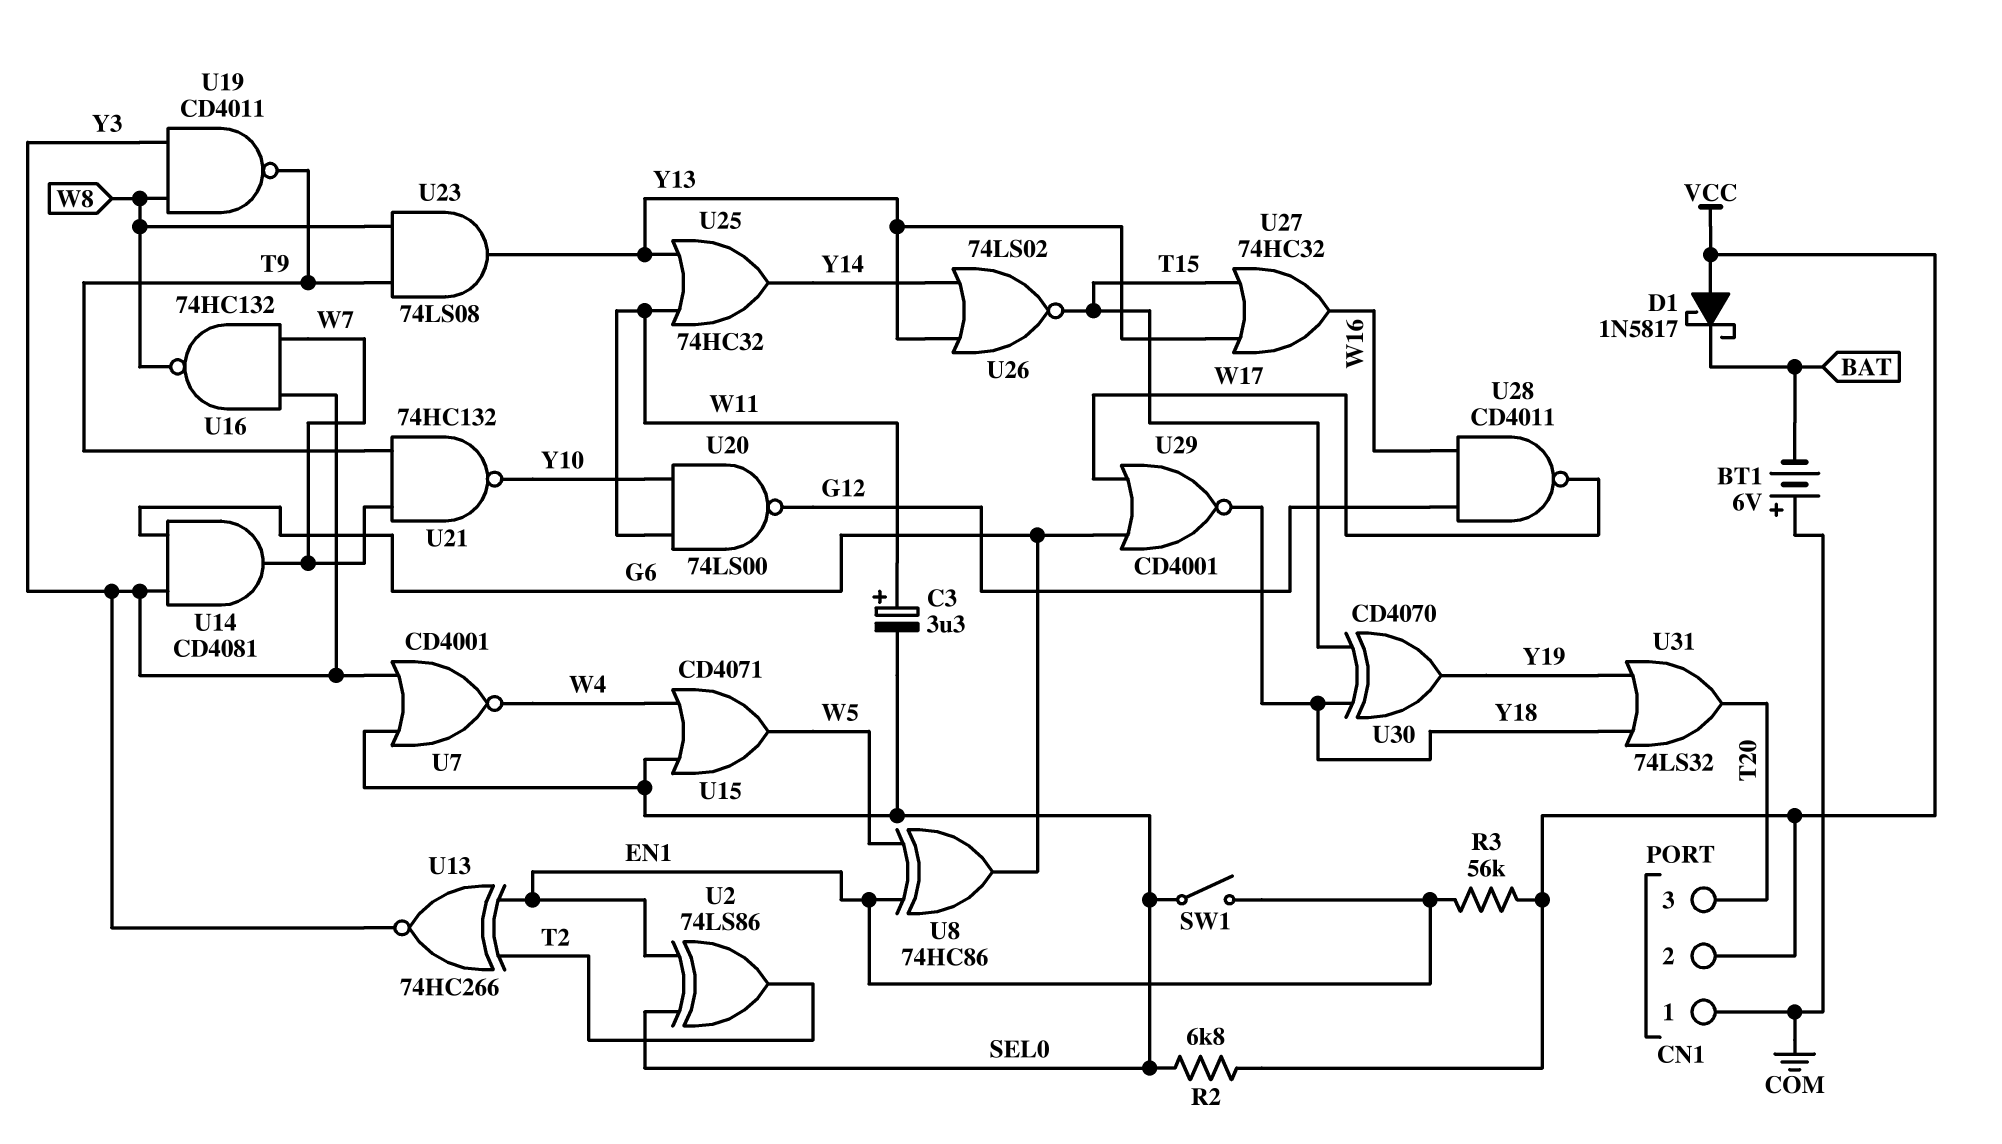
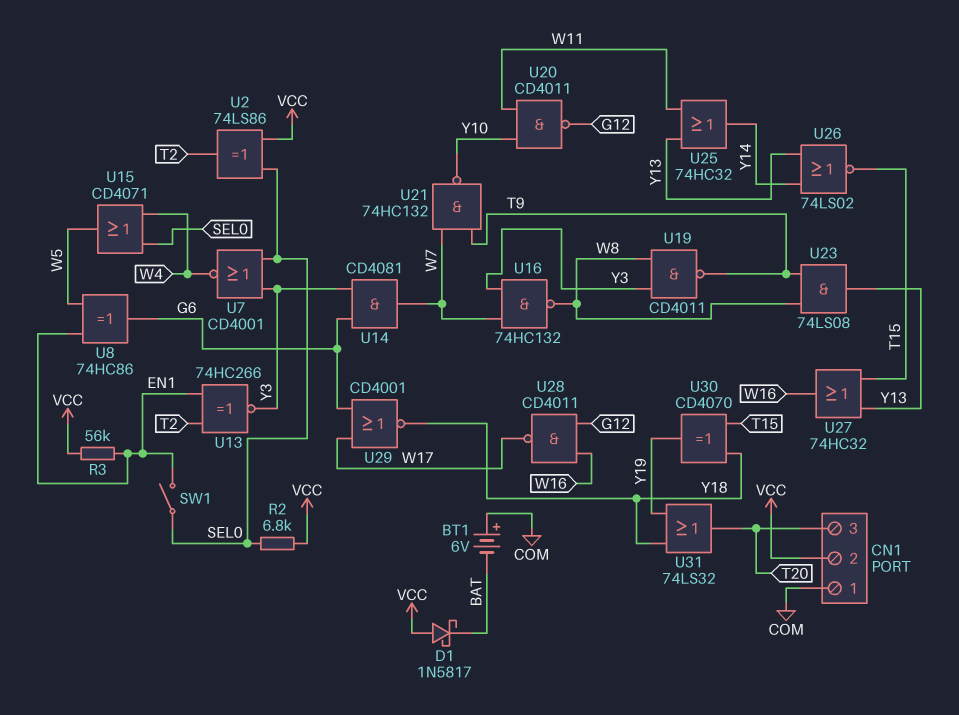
C3: 3.3uF (plus W11, minus SEL0) -> none
U2: XOR 74LS86 (in EN1, in SEL0, out T2) -> XOR 74LS86 (in SEL0, in VCC, out T2)
U20: NAND 74LS00 (in W11, in Y10, out G12) -> NAND CD4011 (in W11, in Y10, out G12)

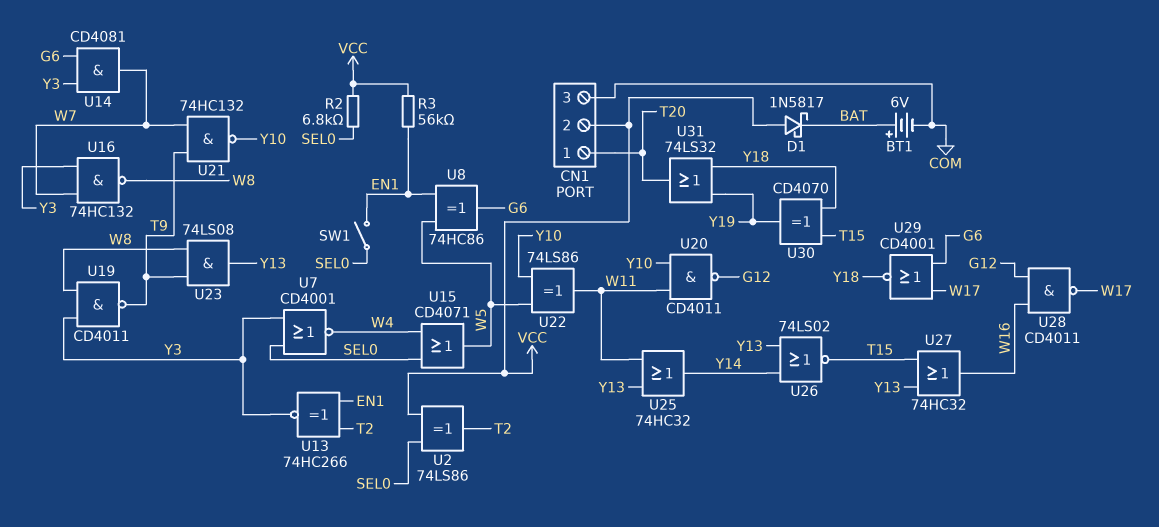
BT1: 6V (plus COM, minus BAT) -> 6V (plus BAT, minus COM)
CN1 pin 1: COM -> T20
CN1 pin 3: T20 -> COM
U22: none -> XOR 74LS86 (in W5, in Y10, out W11)

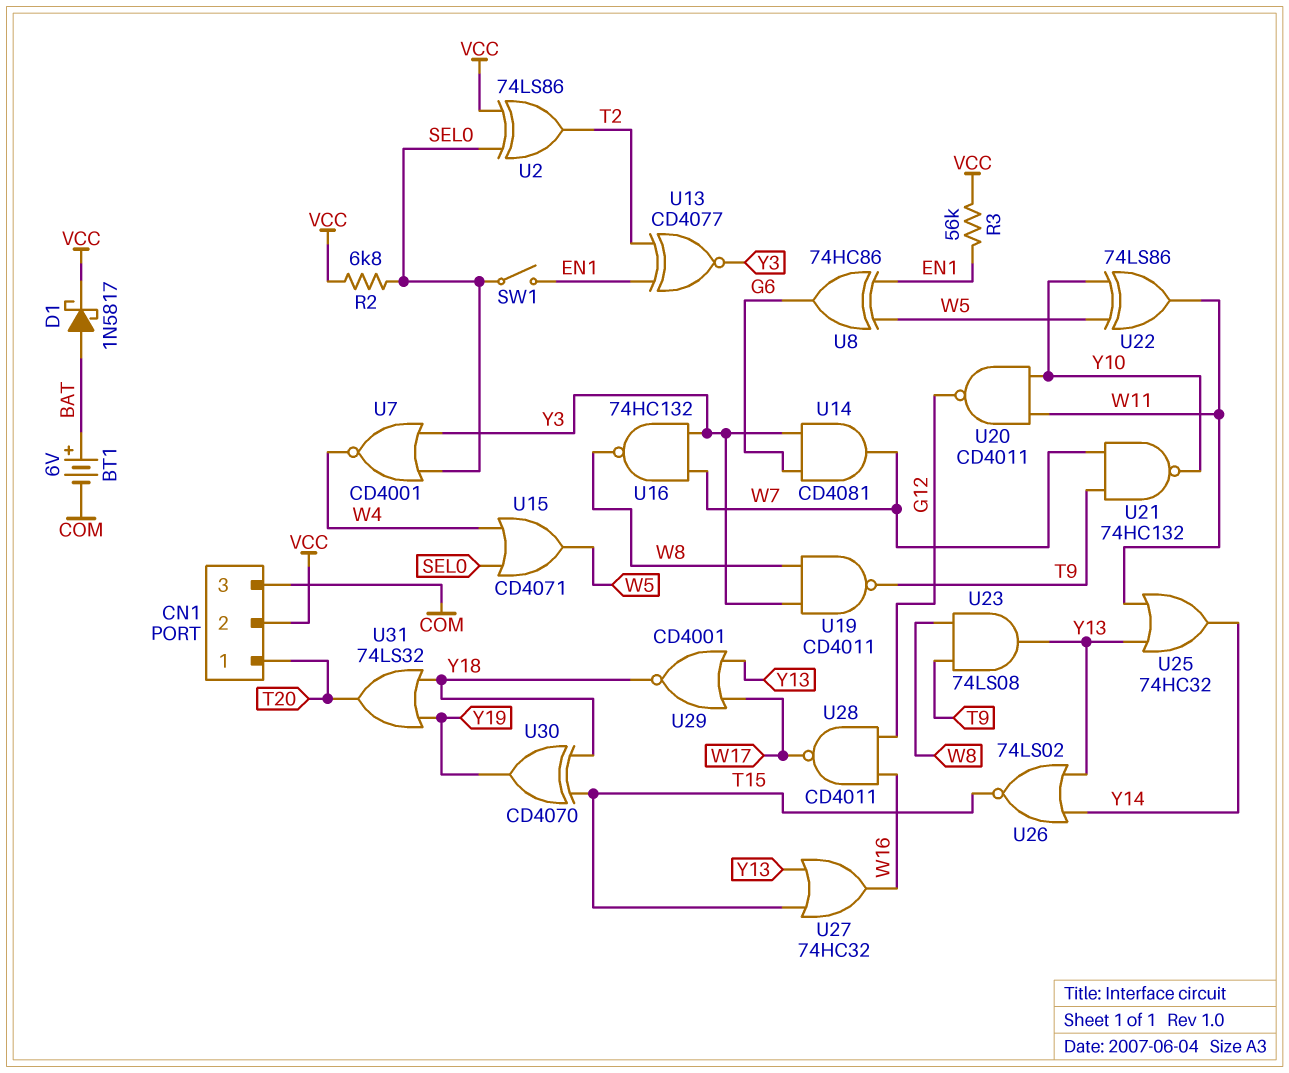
D1: schottky 1N5817 (A VCC, K BAT) -> schottky 1N5817 (A BAT, K VCC)
U13: XNOR 74HC266 (in EN1, in T2, out Y3) -> XNOR CD4077 (in EN1, in T2, out Y3)
U29: NOR CD4001 (in G6, in W17, out Y18) -> NOR CD4001 (in W17, in Y13, out Y18)

